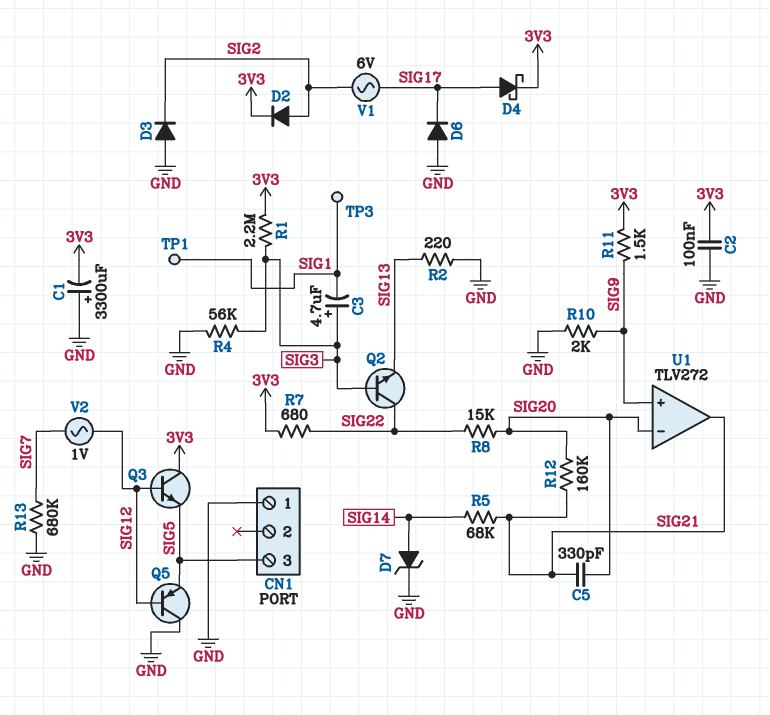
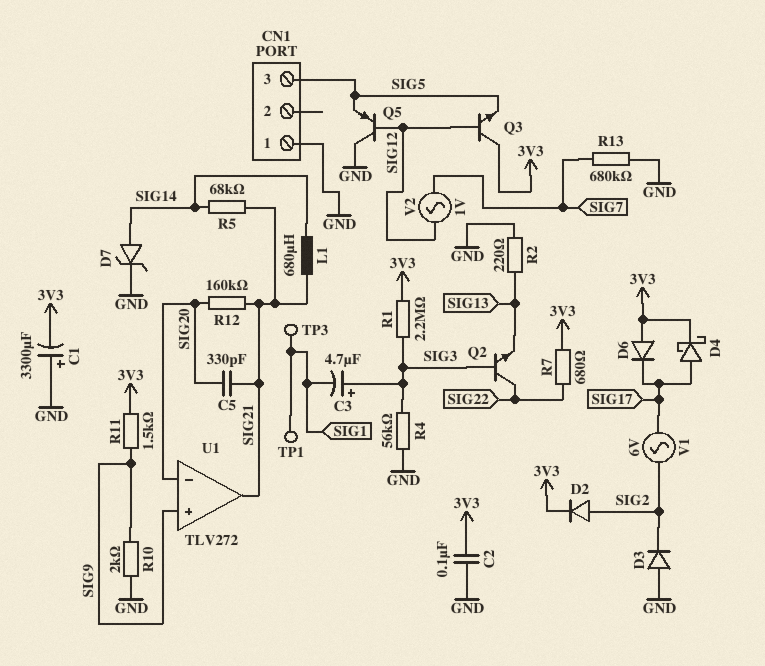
D6: diode (A GND, K SIG17) -> diode (A 3V3, K SIG17)
L1: none -> 680uH (SIG14, SIG21)
R8: 15k (SIG20, SIG22) -> none

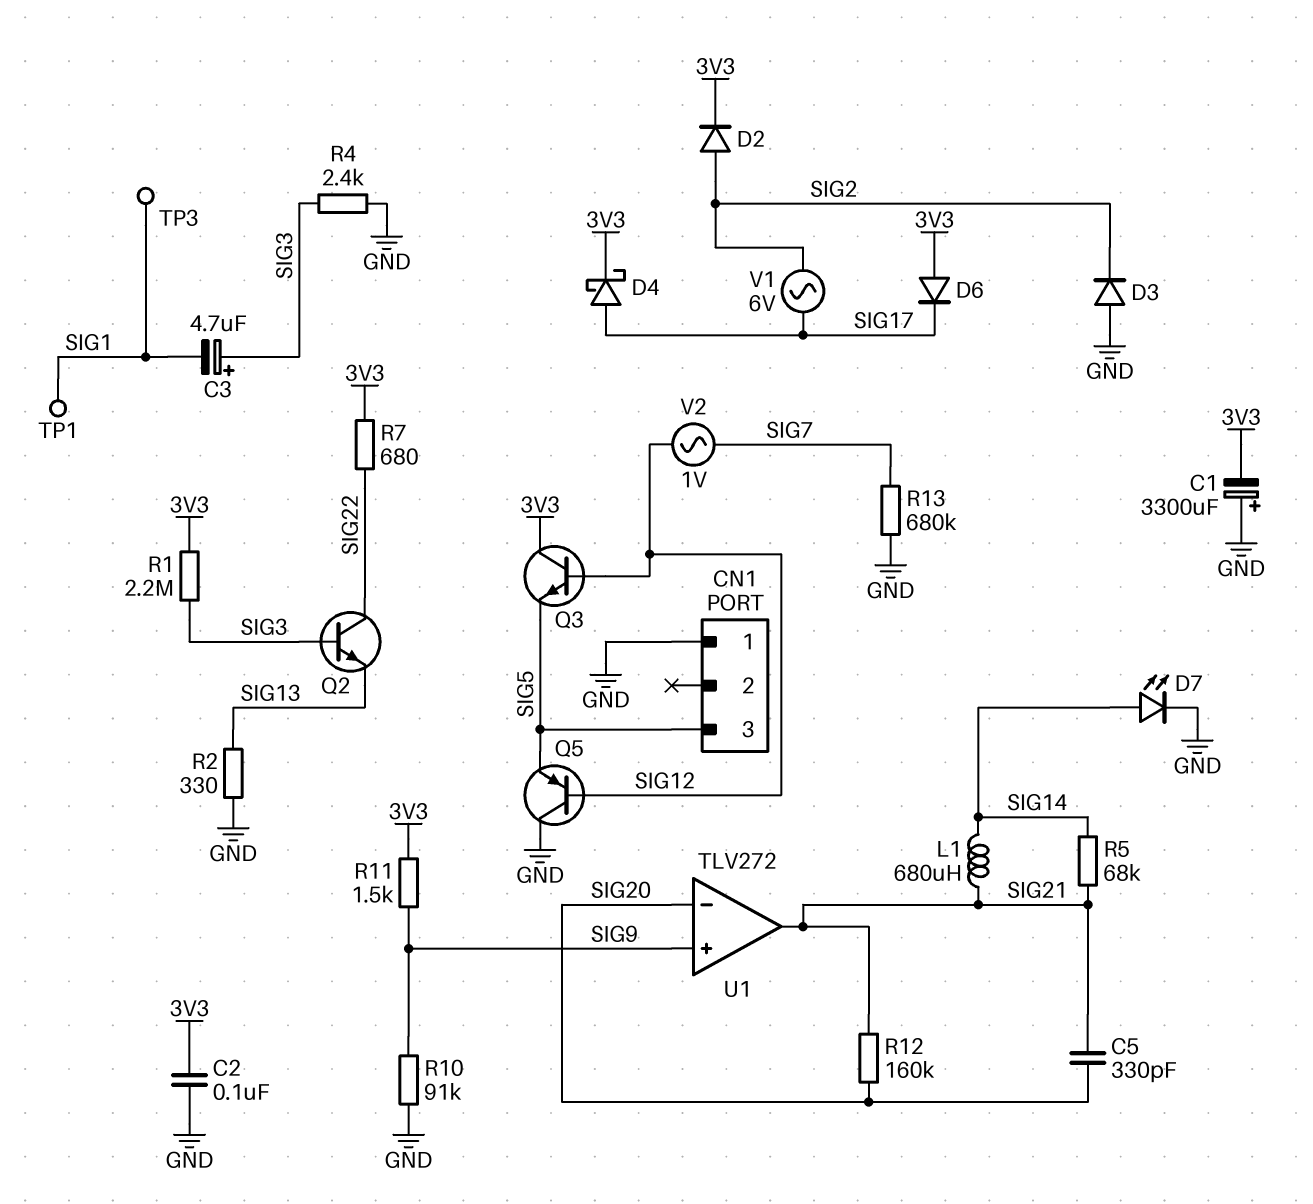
D7: zener (A SIG14, K GND) -> LED (A SIG14, K GND)
R2: 220 (GND, SIG13) -> 330 (GND, SIG13)
R4: 56k (GND, SIG3) -> 2.4k (GND, SIG3)
R10: 2k (GND, SIG9) -> 91k (GND, SIG9)

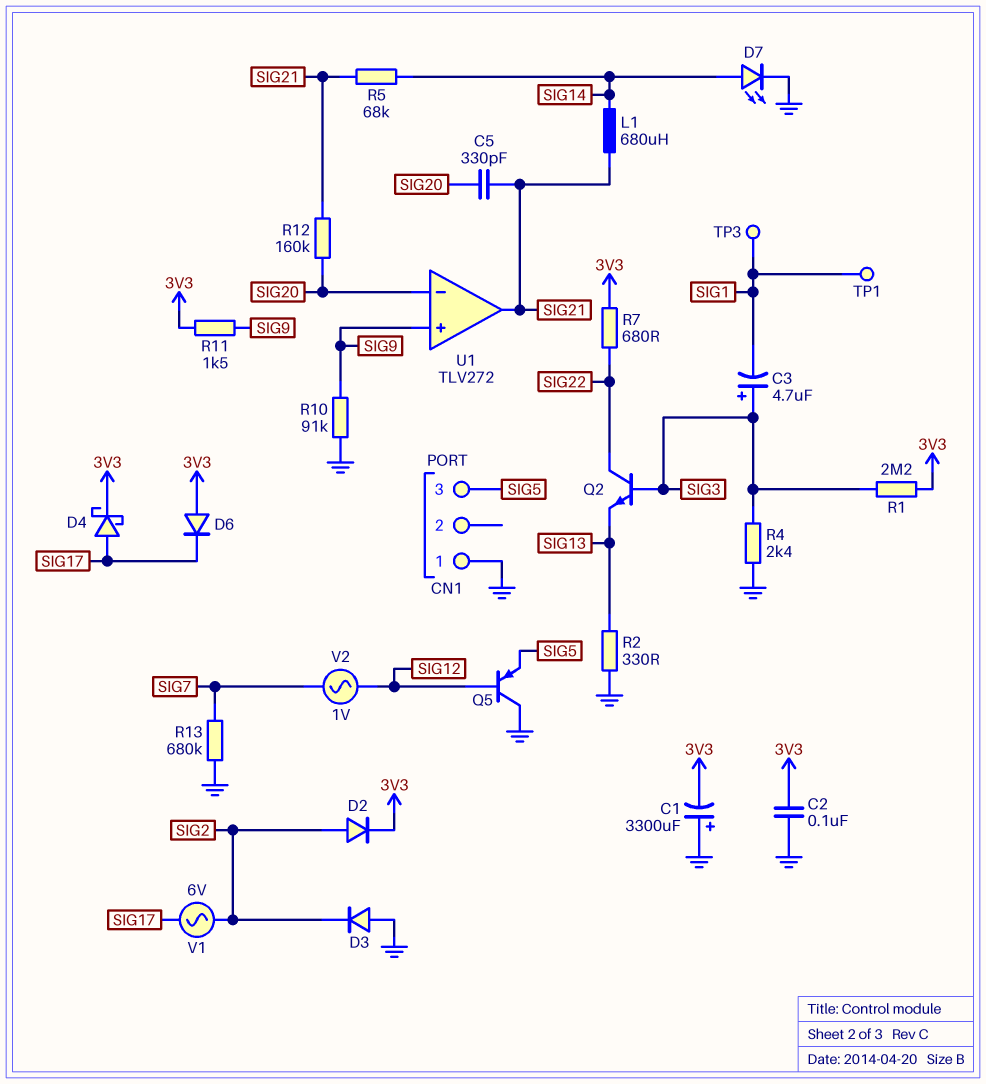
Q3: NPN (B SIG12, C 3V3, E SIG5) -> none

